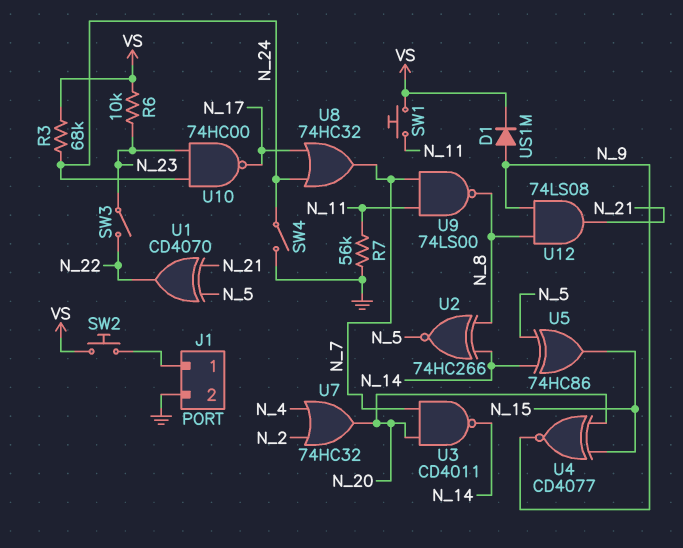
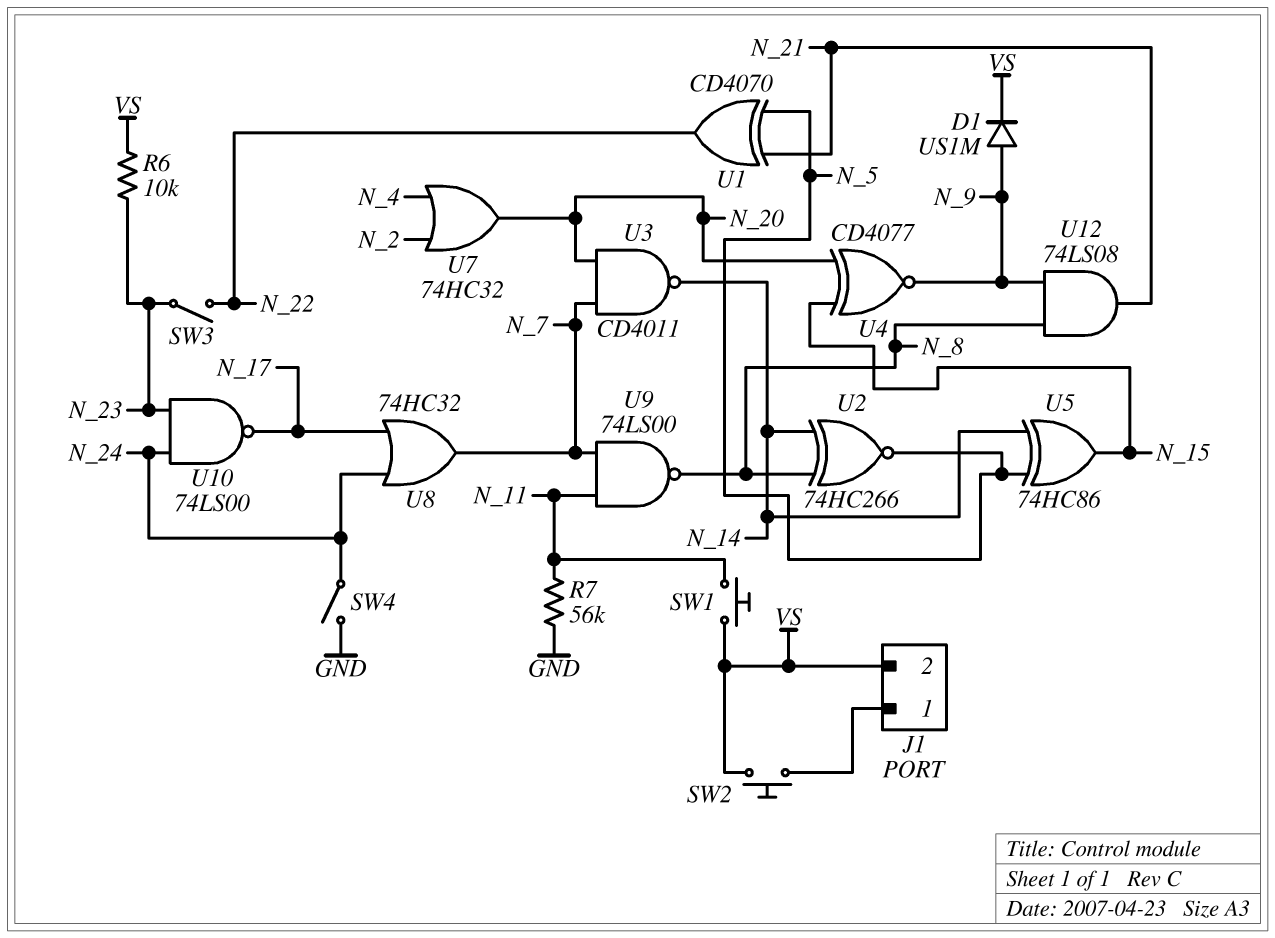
J1 pin 2: GND -> VS
R3: 68k (N_24, VS) -> none
U10: NAND 74HC00 (in N_23, in N_24, out N_17) -> NAND 74LS00 (in N_23, in N_24, out N_17)

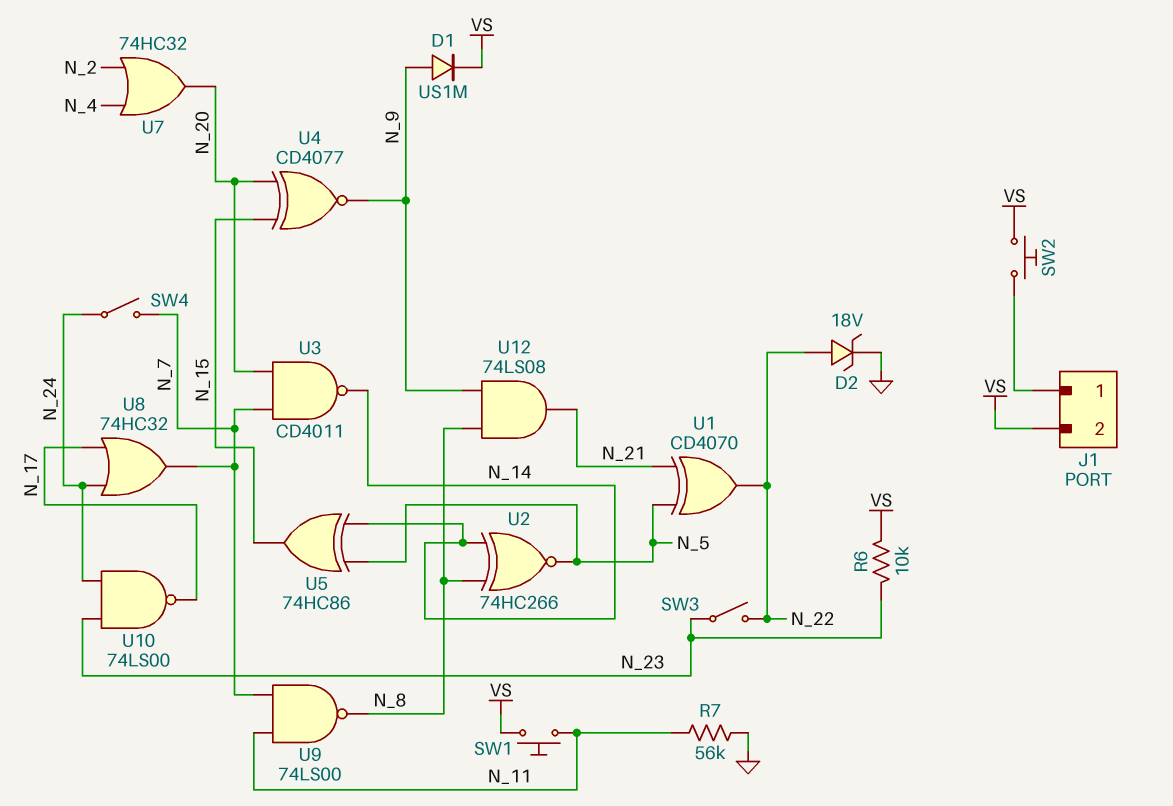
D2: none -> zener 18V (A N_22, K GND)
SW4: switch (GND, N_24) -> switch (N_7, N_24)

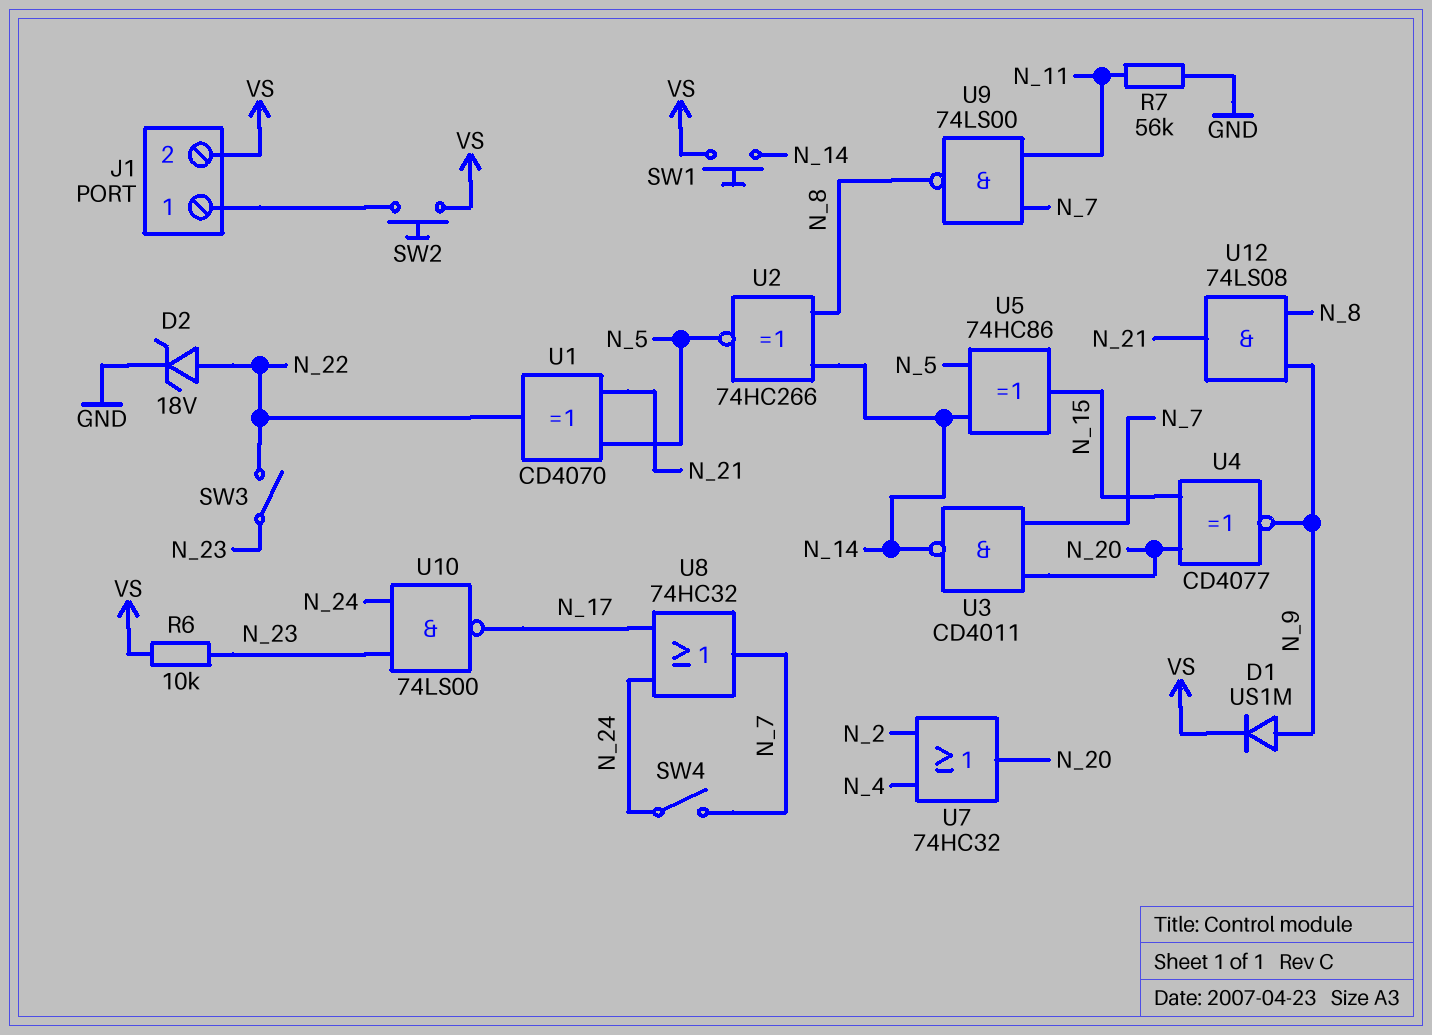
SW1: button (N_11, VS) -> button (N_14, VS)

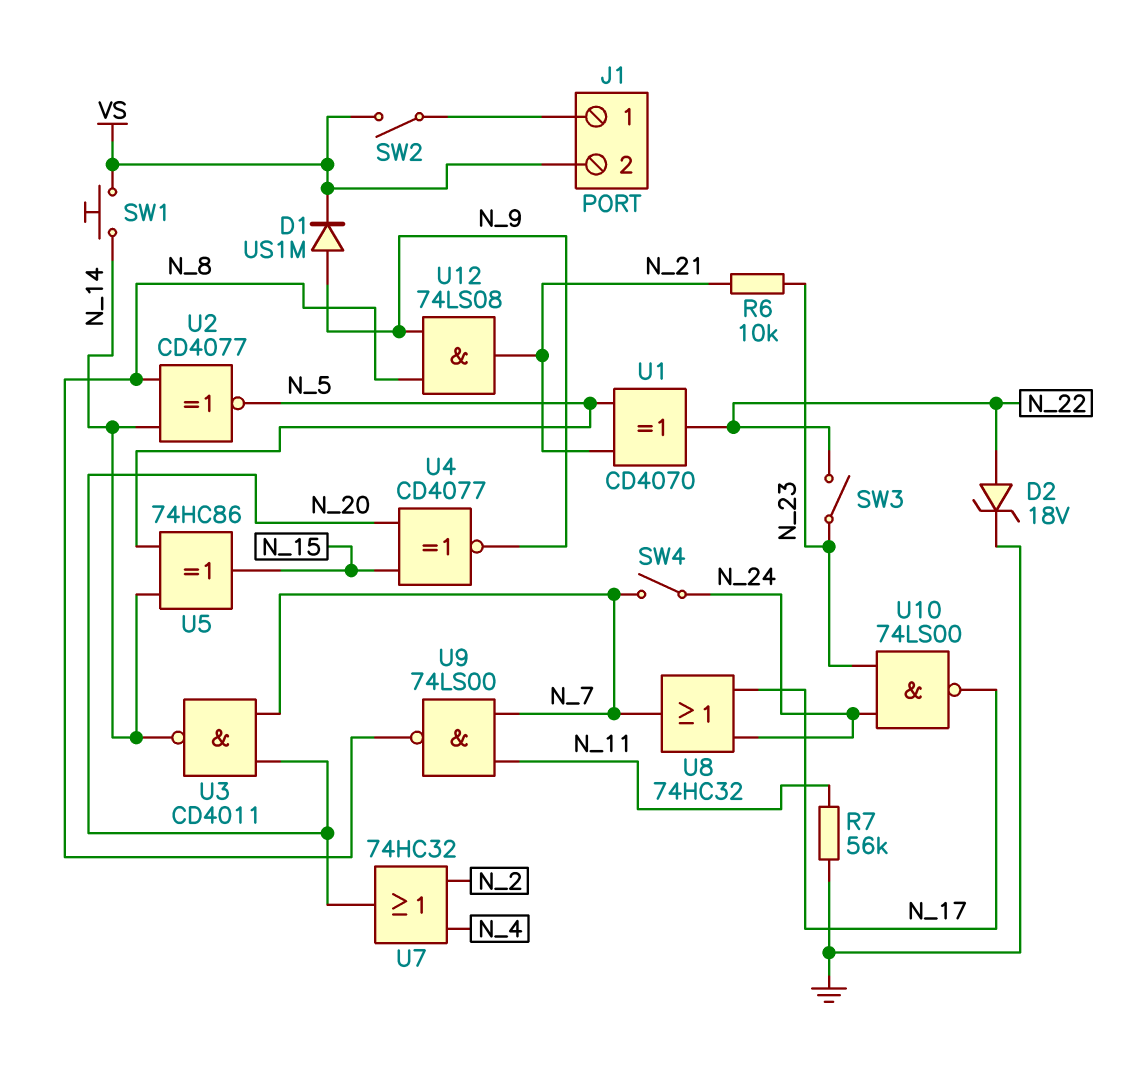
R6: 10k (N_23, VS) -> 10k (N_21, N_23)
SW2: button (J1/1, VS) -> switch (J1/1, VS)
U2: XNOR 74HC266 (in N_8, in N_14, out N_5) -> XNOR CD4077 (in N_8, in N_14, out N_5)

